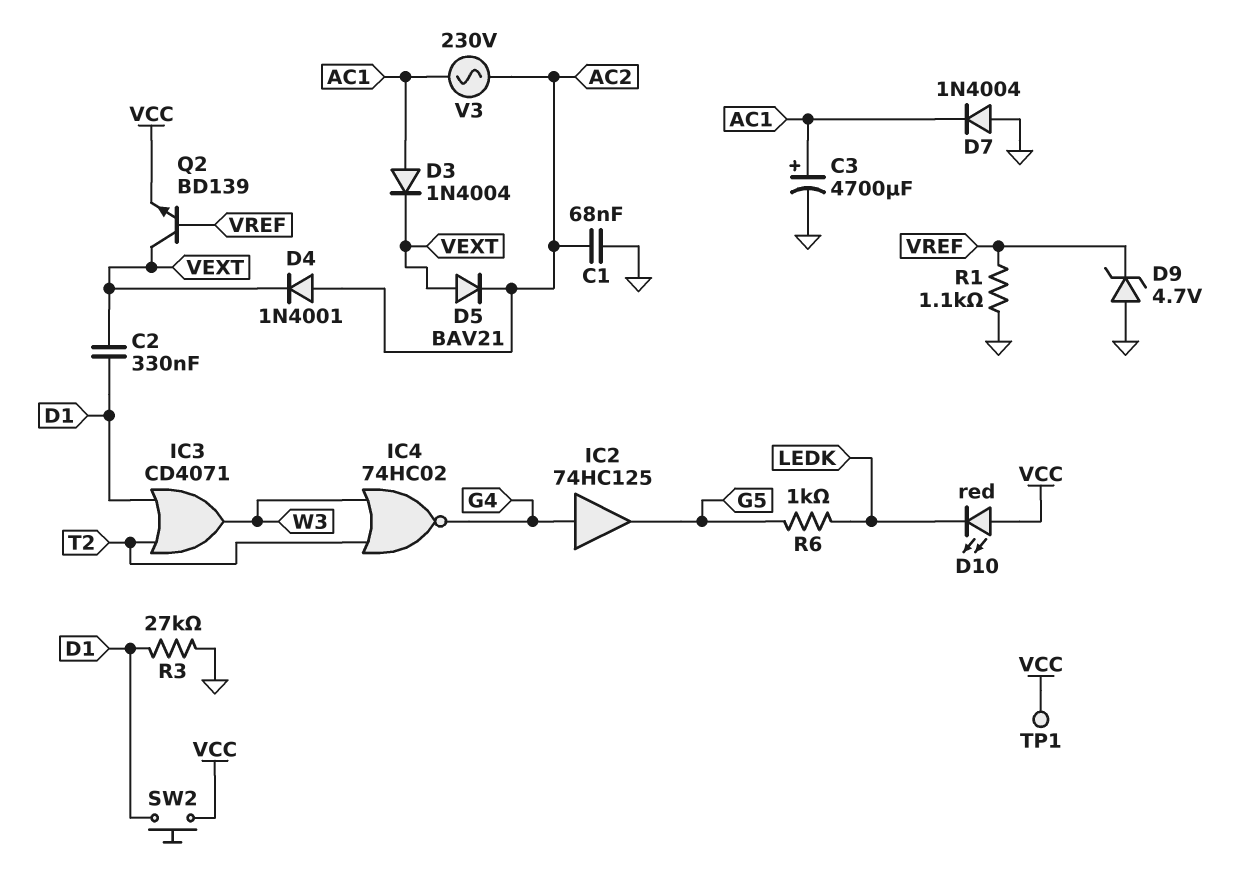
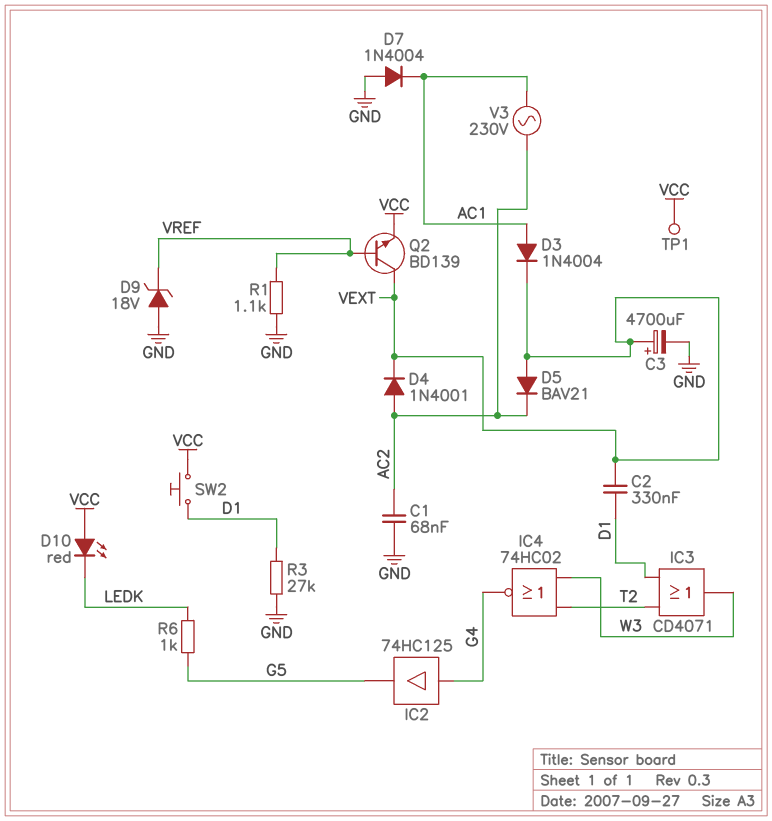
C3: 4700uF (plus AC1, minus GND) -> 4700uF (plus VEXT, minus GND)
D9: zener 4.7V (A GND, K VREF) -> zener 18V (A GND, K VREF)

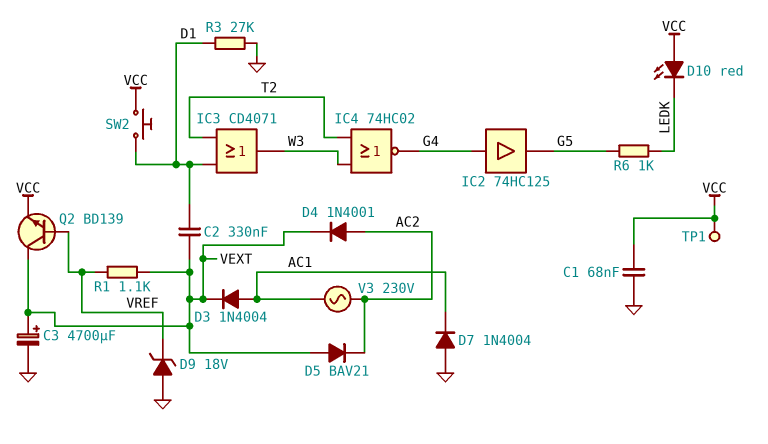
C1: 68nF (AC2, GND) -> 68nF (GND, VCC)
R1: 1.1k (GND, VREF) -> 1.1k (VEXT, VREF)

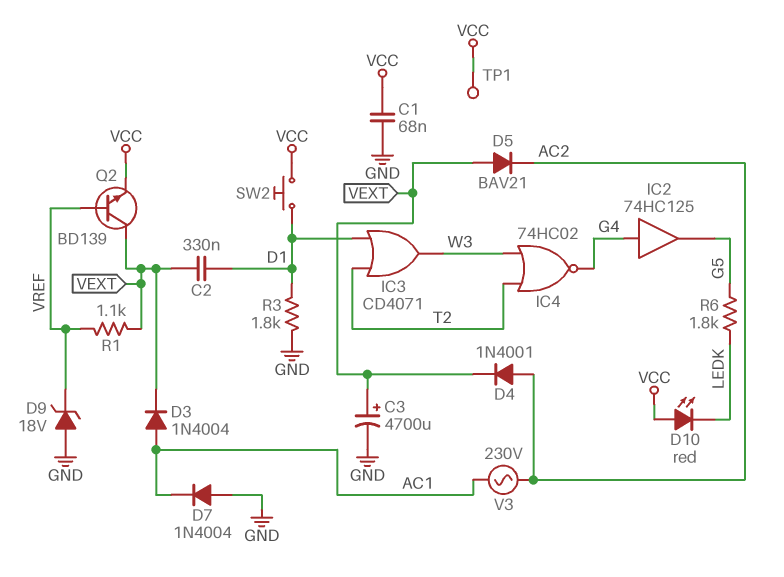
R3: 27k (D1, GND) -> 1.8k (D1, GND)
R6: 1k (G5, LEDK) -> 1.8k (G5, LEDK)

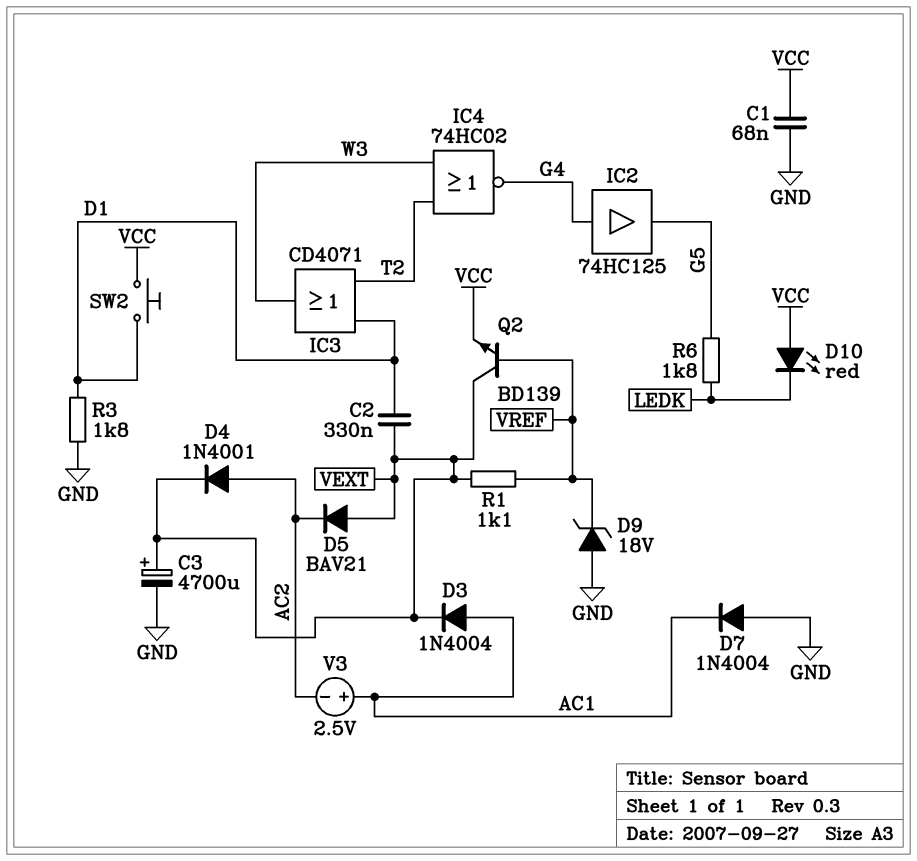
TP1: test point (VCC) -> none
V3: AC 230V (AC1, AC2) -> 2.5V (plus AC1, minus AC2)

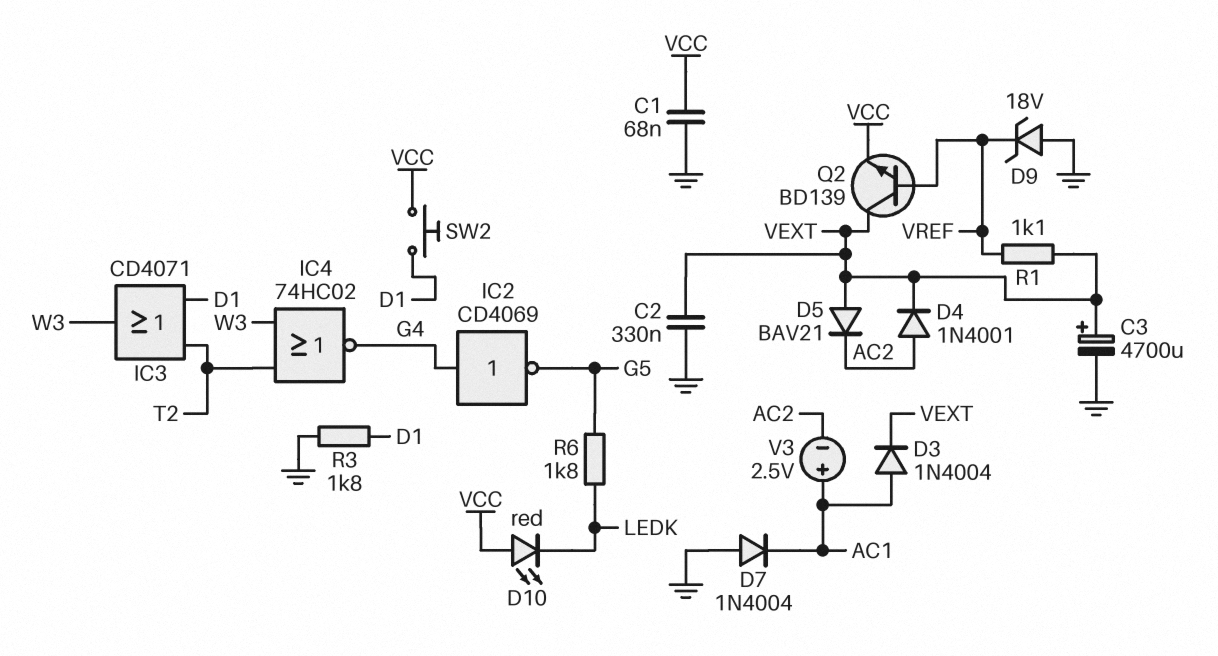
C2: 330nF (D1, VEXT) -> 330nF (GND, VEXT)
IC2: buffer 74HC125 (in G4, out G5) -> NOT CD4069 (in G4, out G5)

